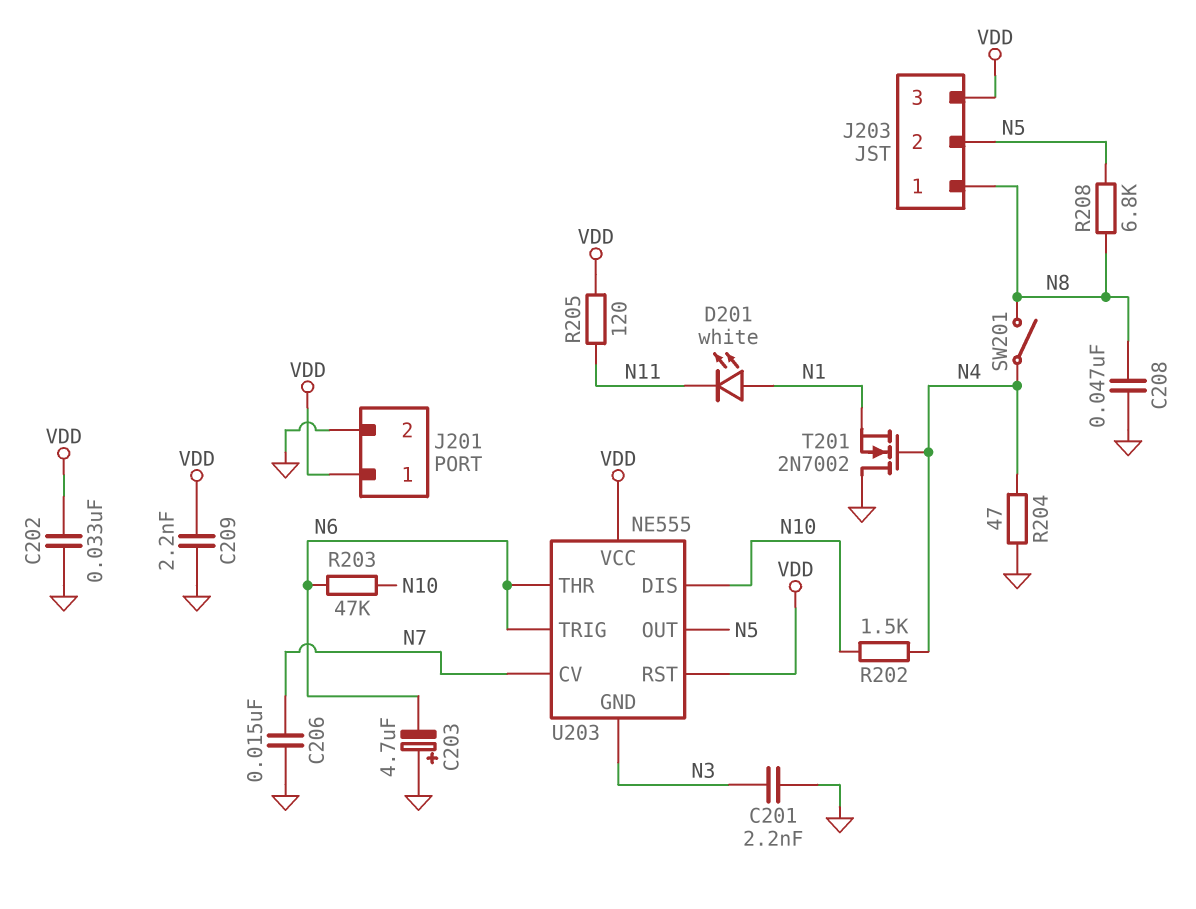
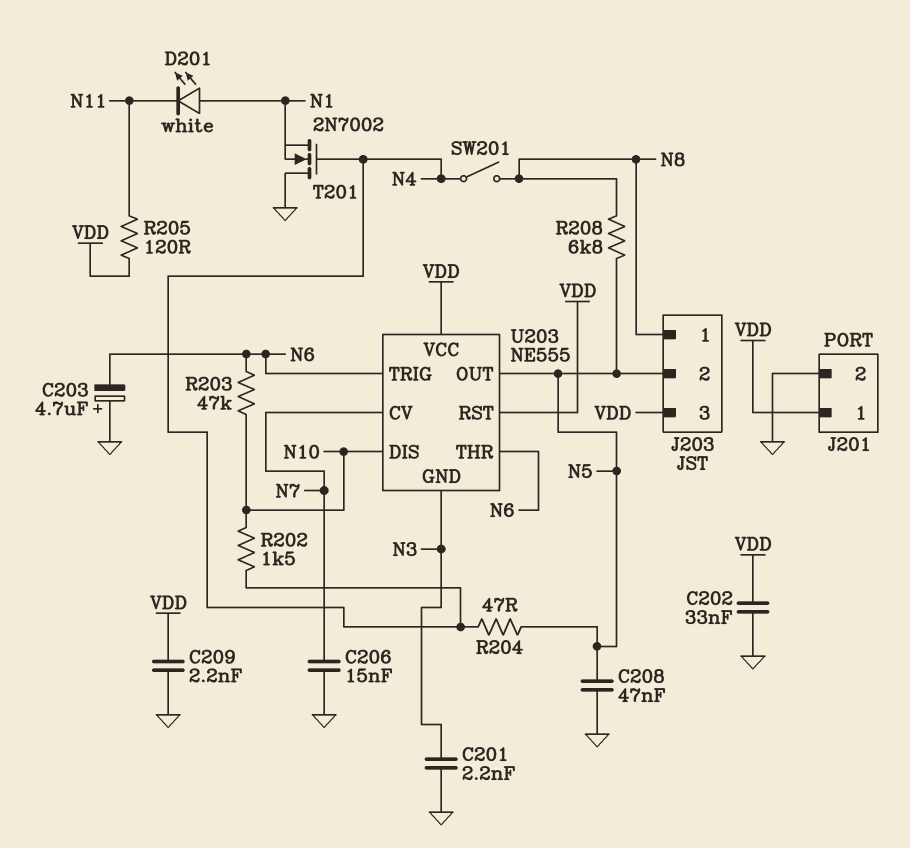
C208: 47nF (GND, N8) -> 47nF (GND, N5)
R204: 47 (GND, N4) -> 47 (N4, N5)

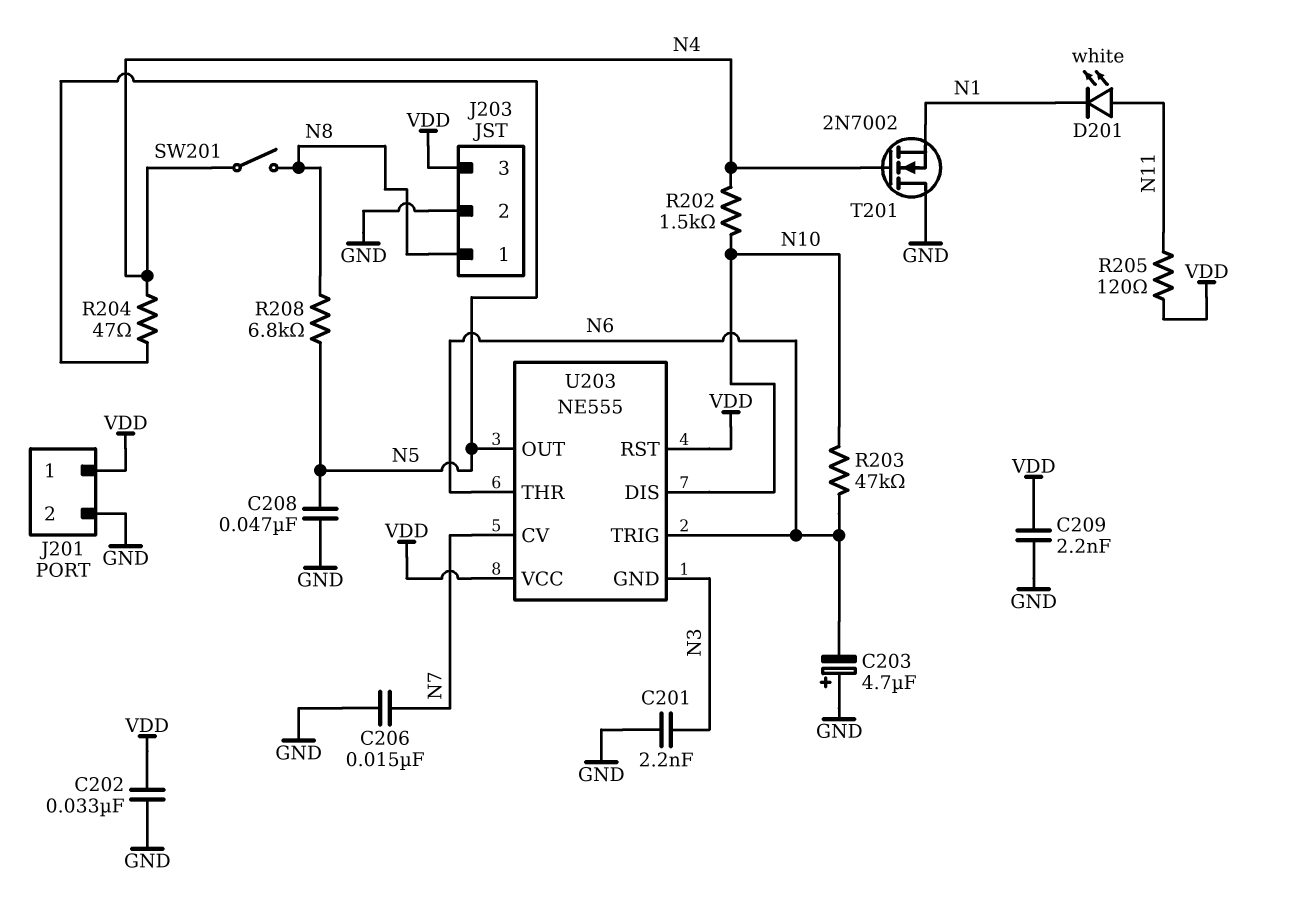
D201: LED white (A N1, K N11) -> LED white (A N11, K N1)
J203 pin 2: N5 -> GND

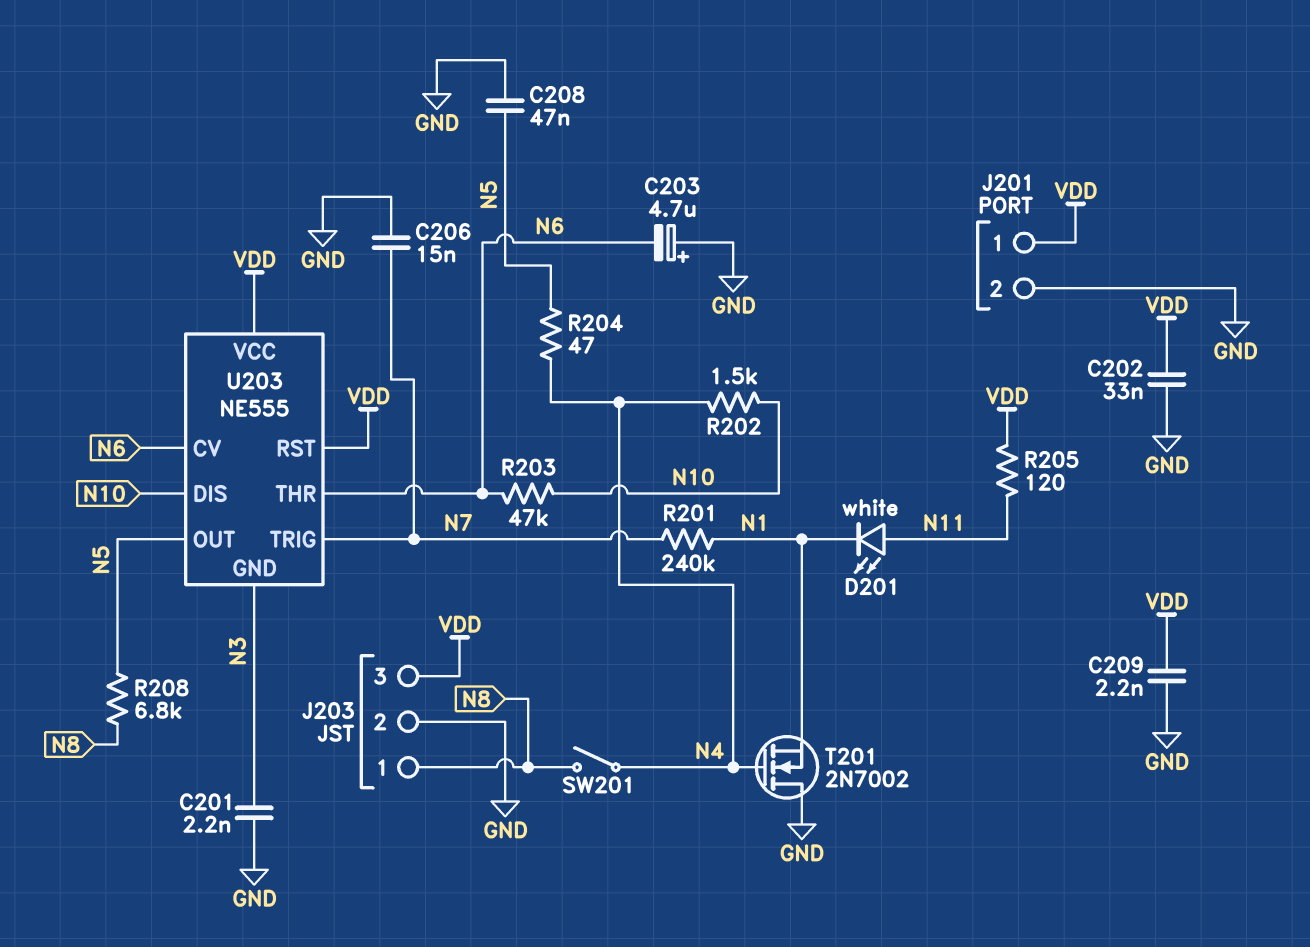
R201: none -> 240k (N1, N7)
U203 pin CV: N7 -> N6
U203 pin TRIG: N6 -> N7

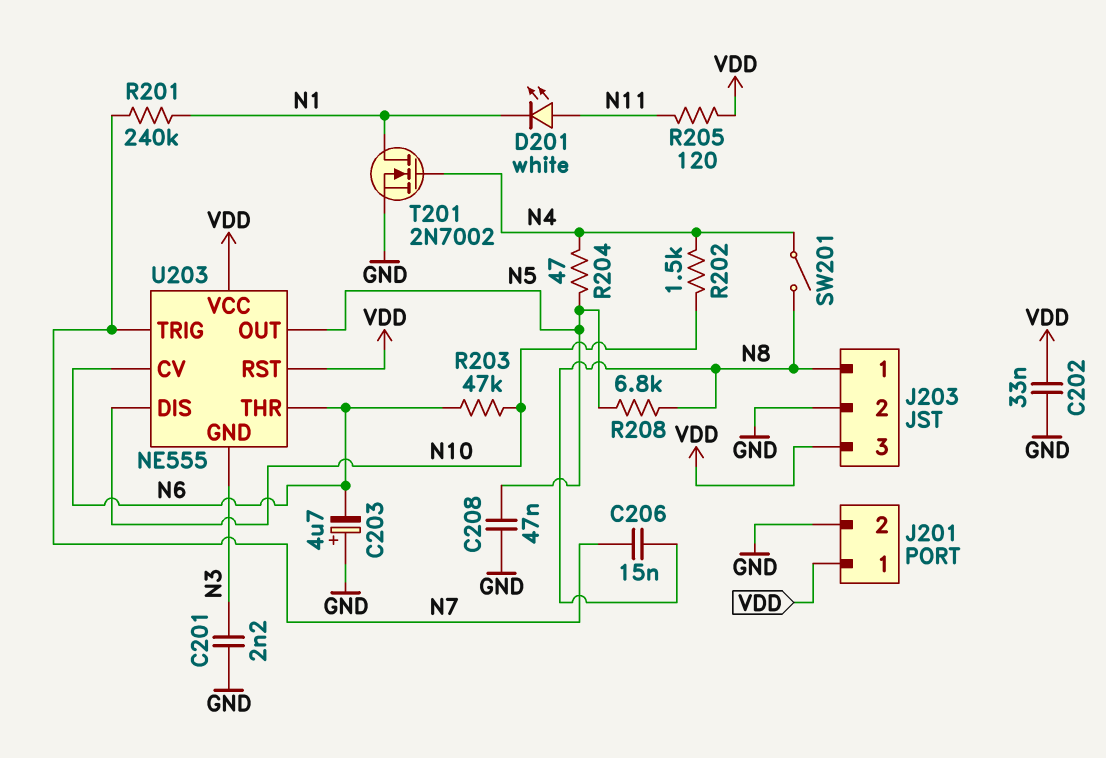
C206: 15nF (GND, N7) -> 15nF (N7, N8)
C209: 2.2nF (GND, VDD) -> none
T201: NMOS 2N7002 (G N4, D GND, S N1) -> NMOS 2N7002 (G N4, D N1, S GND)

